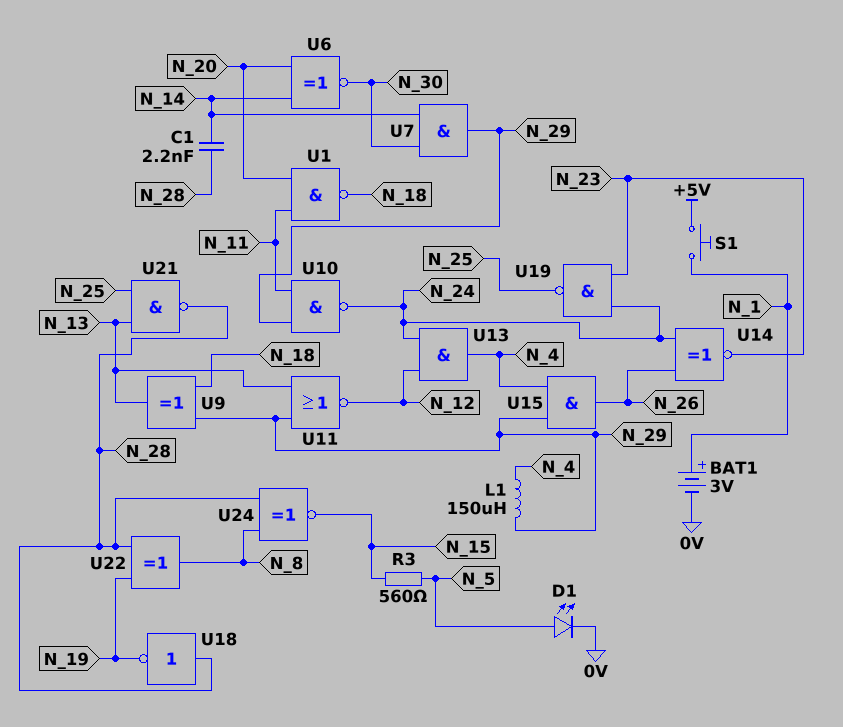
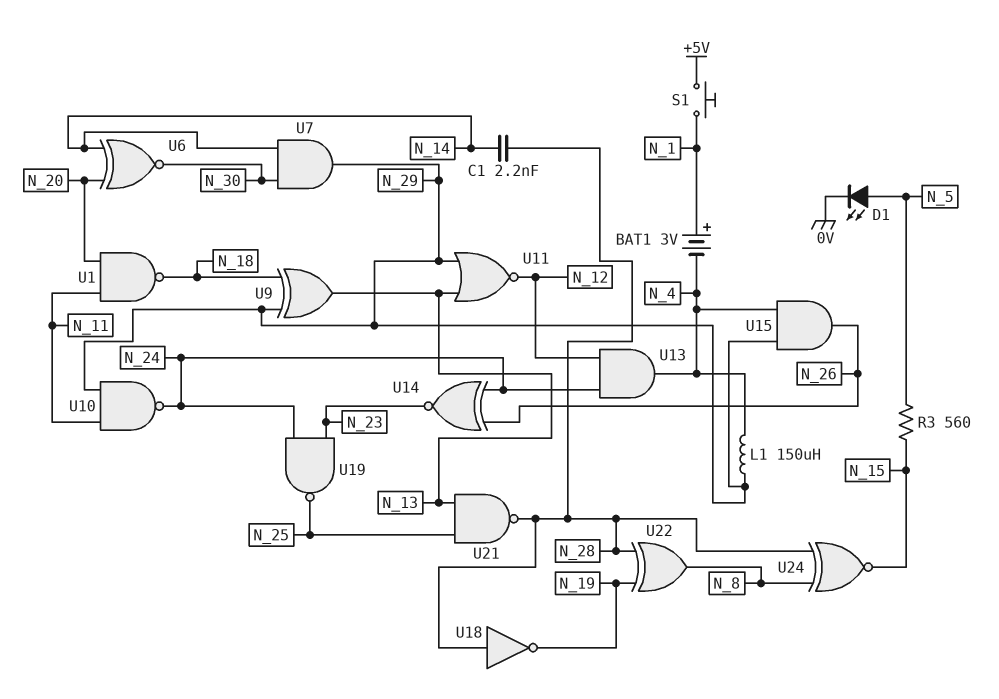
BAT1: 3V (plus N_1, minus 0V) -> 3V (plus N_1, minus N_4)

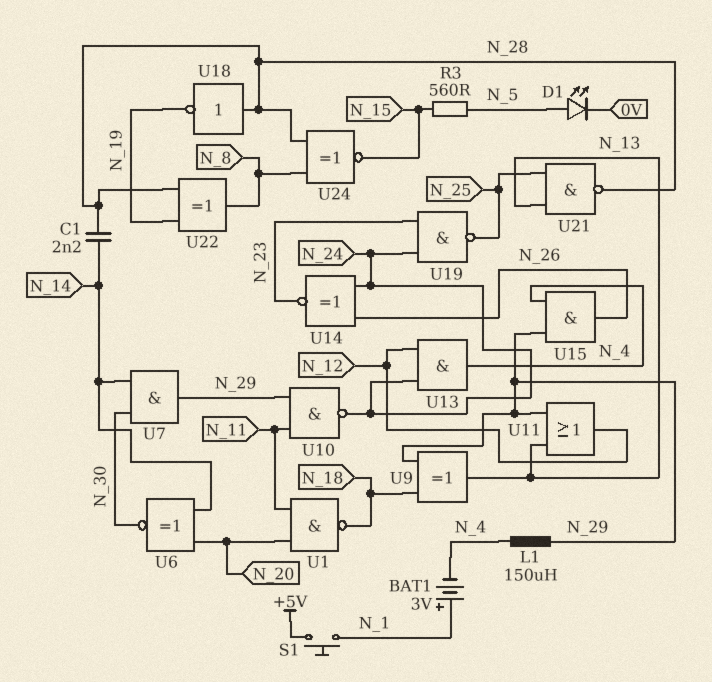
U11: NOR (in N_13, in N_29, out N_12) -> OR (in N_13, in N_29, out N_12)

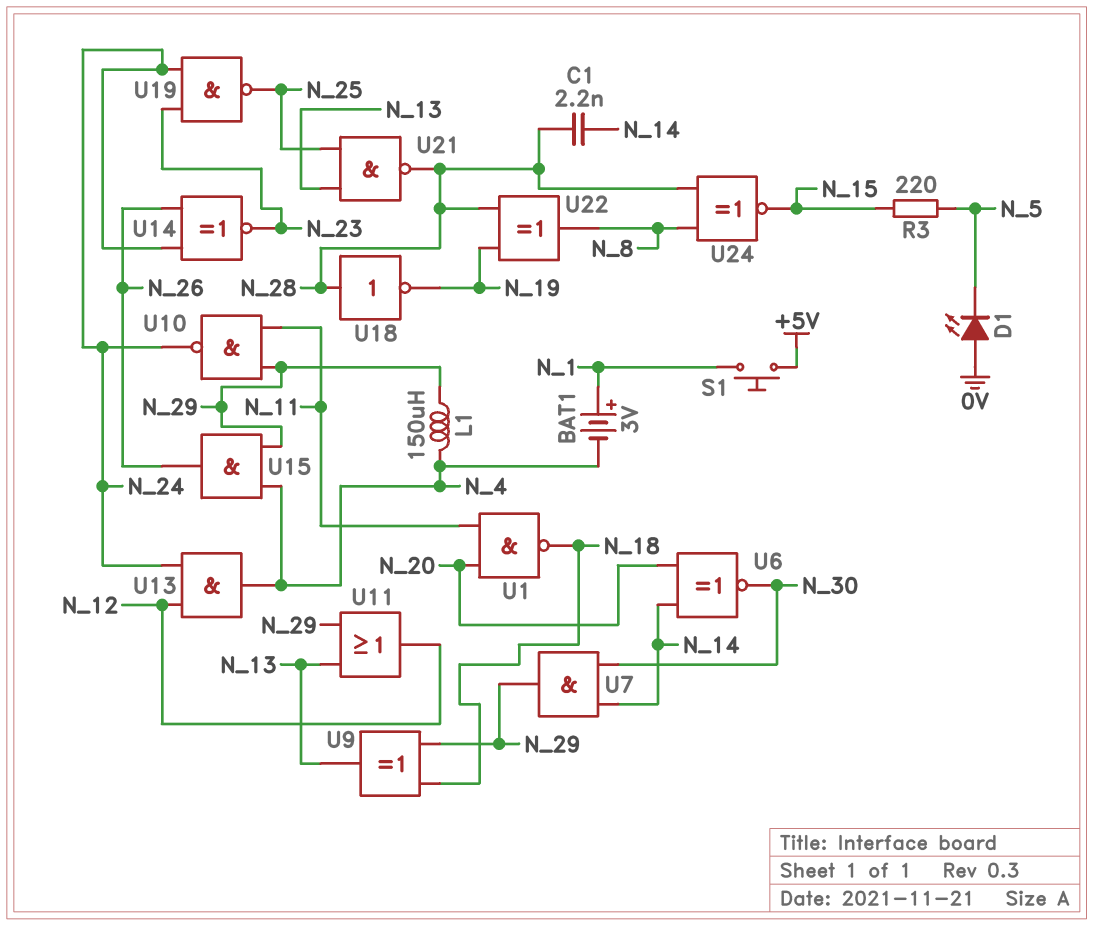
D1: LED (A N_5, K 0V) -> LED (A 0V, K N_5)
R3: 560 (N_5, N_15) -> 220 (N_5, N_15)

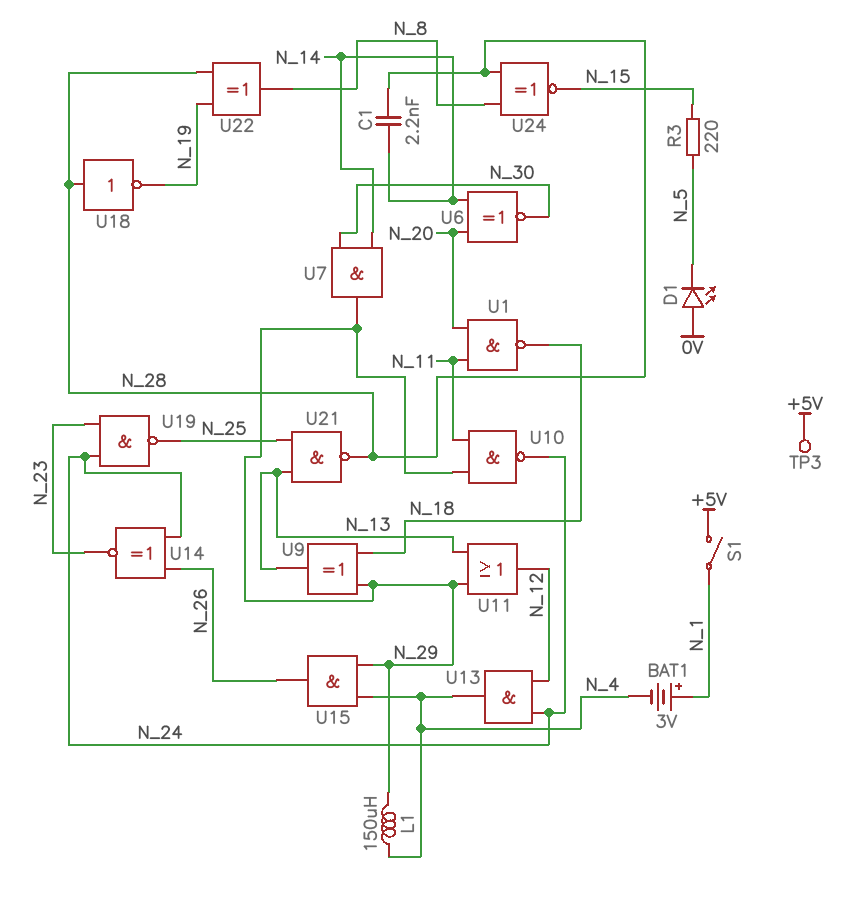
S1: button (+5V, N_1) -> switch (+5V, N_1)
TP3: none -> test point (+5V)

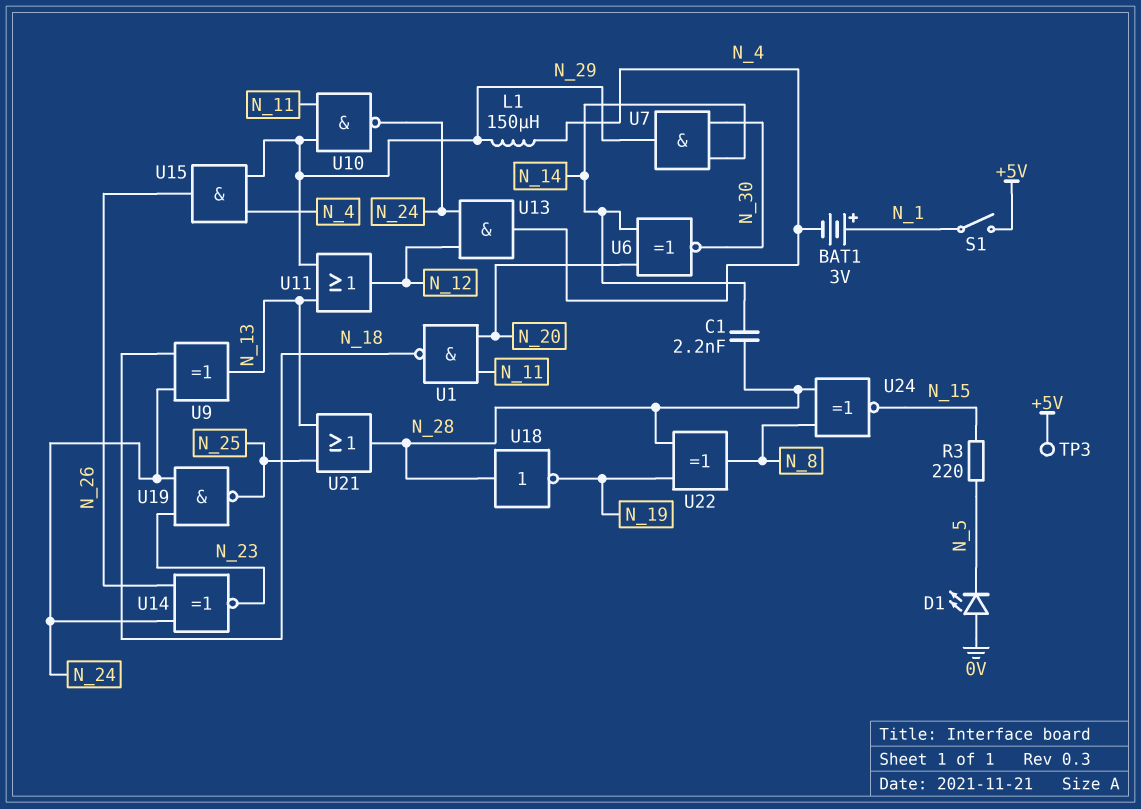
U9: XOR (in N_18, in N_29, out N_13) -> XOR (in N_18, in N_24, out N_13)
U21: NAND (in N_13, in N_25, out N_28) -> OR (in N_13, in N_25, out N_28)

